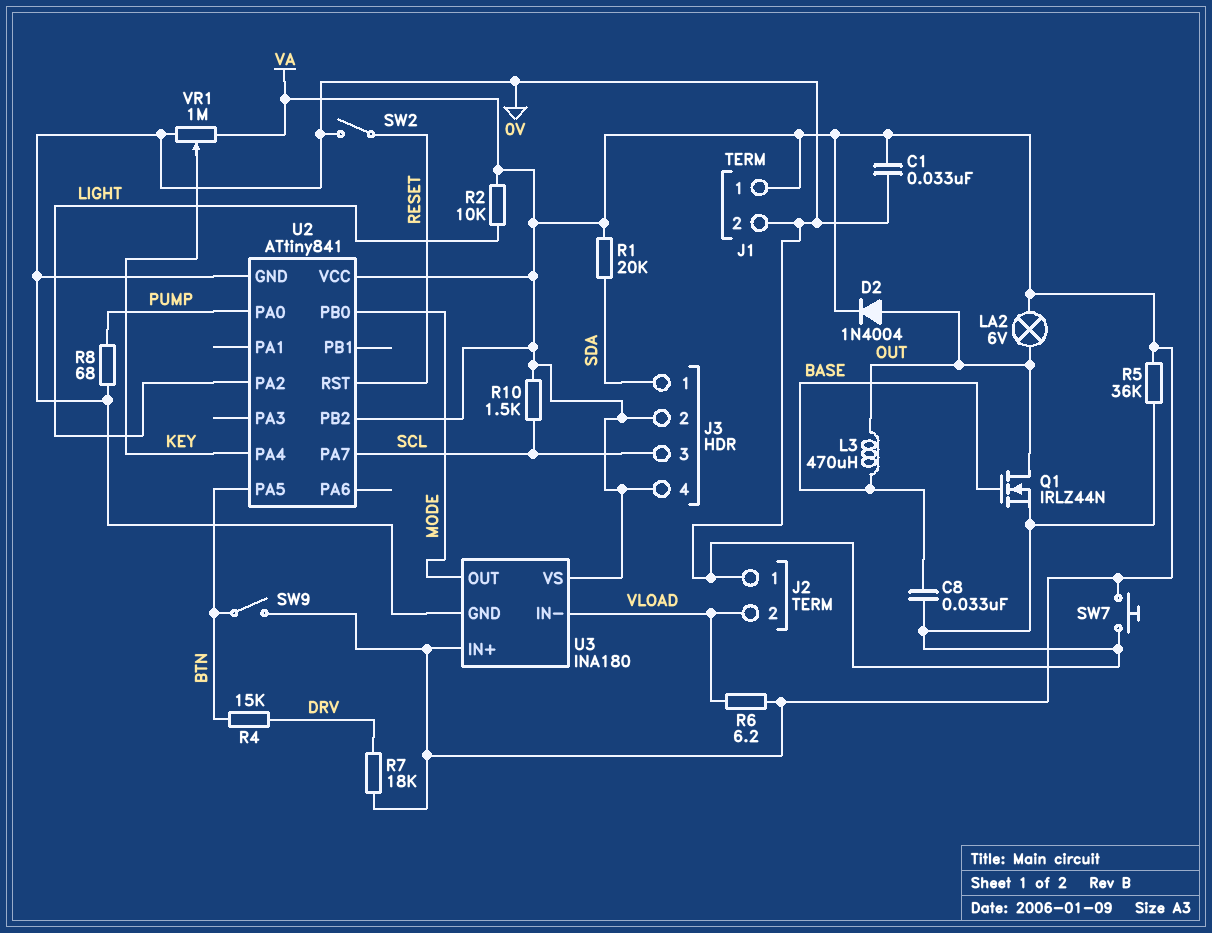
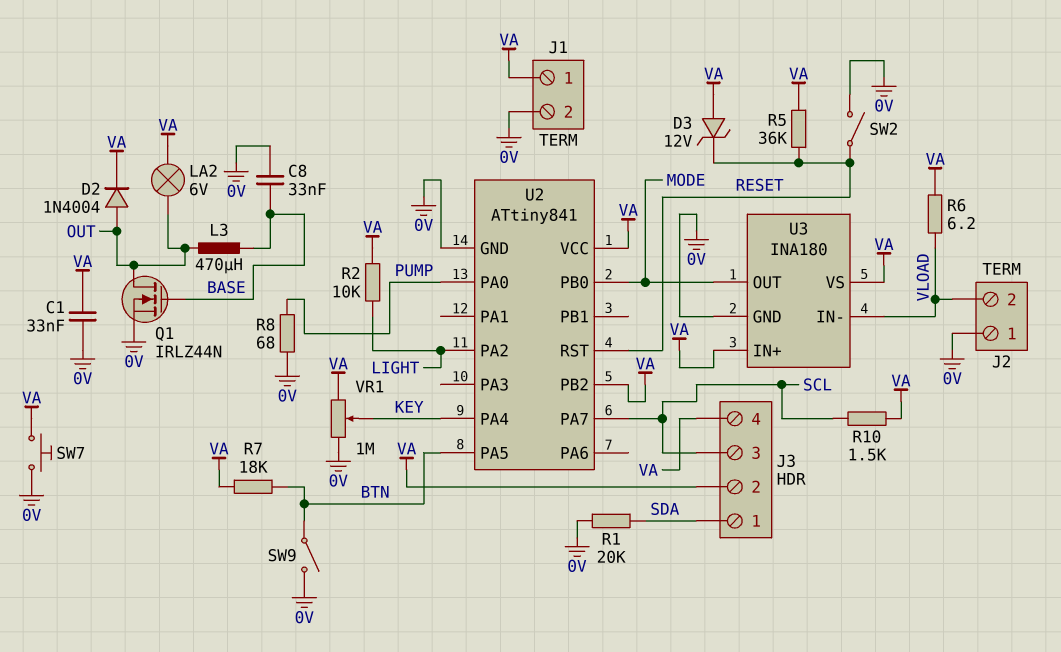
D3: none -> zener 12V (A VA, K RESET)
R1: 20k (SDA, VA) -> 20k (0V, SDA)
R4: 15k (BTN, DRV) -> none
R5: 36k (0V, VA) -> 36k (RESET, VA)
R7: 18k (DRV, VA) -> 18k (BTN, VA)
SW9: switch (BTN, VA) -> switch (0V, BTN)

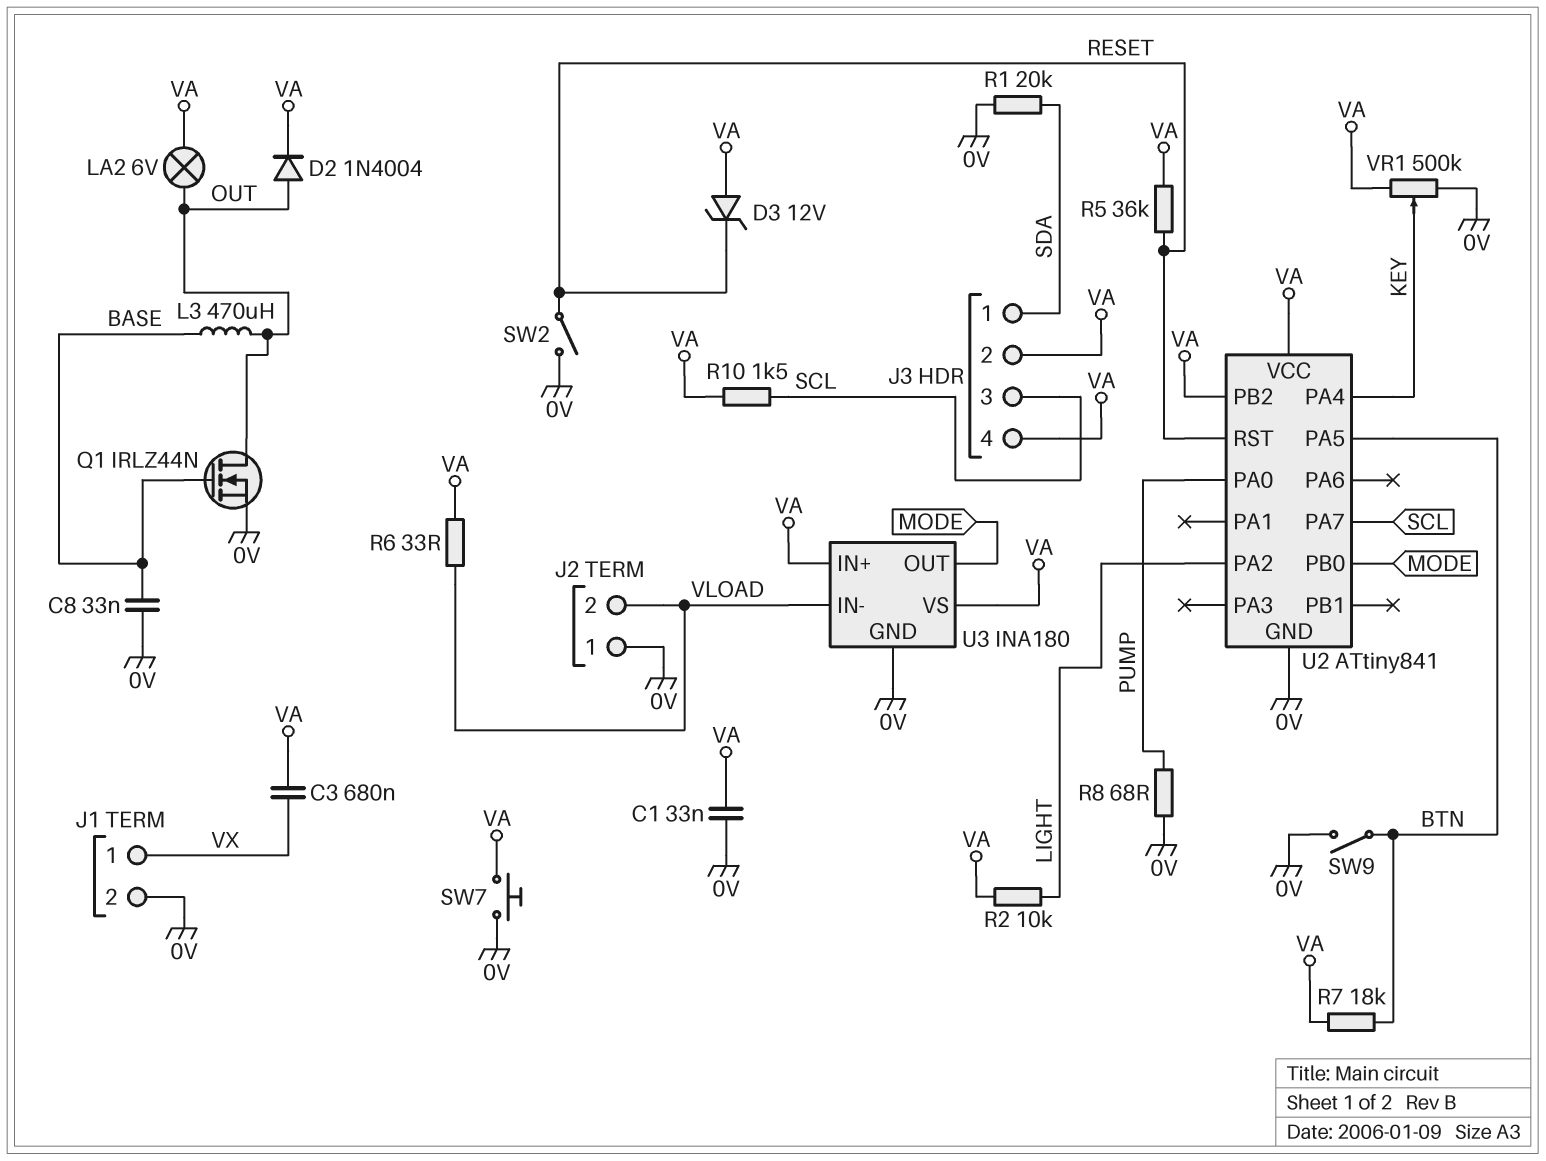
C3: none -> 680nF (VA, VX)
J1 pin 1: VA -> VX
R6: 6.2 (VA, VLOAD) -> 33 (VA, VLOAD)
VR1: 1M (0V, VA, wiper KEY) -> 500k (0V, VA, wiper KEY)

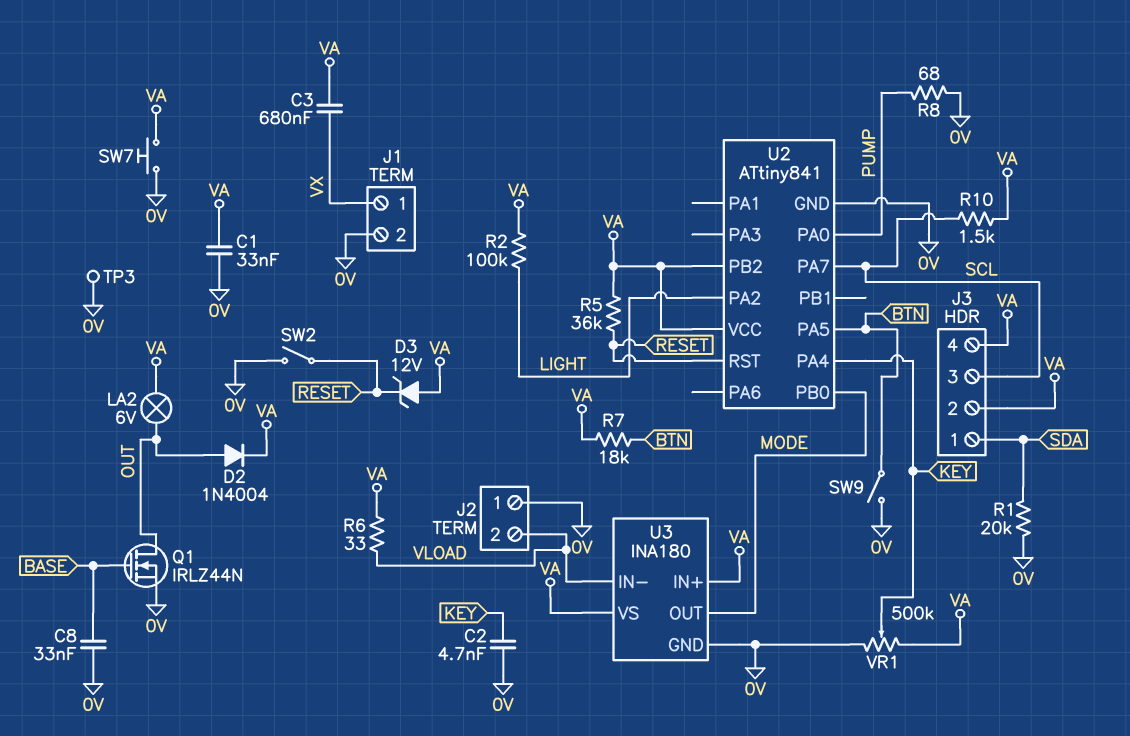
C2: none -> 4.7nF (0V, KEY)
L3: 470uH (BASE, OUT) -> none
R2: 10k (LIGHT, VA) -> 100k (LIGHT, VA)
TP3: none -> test point (0V)

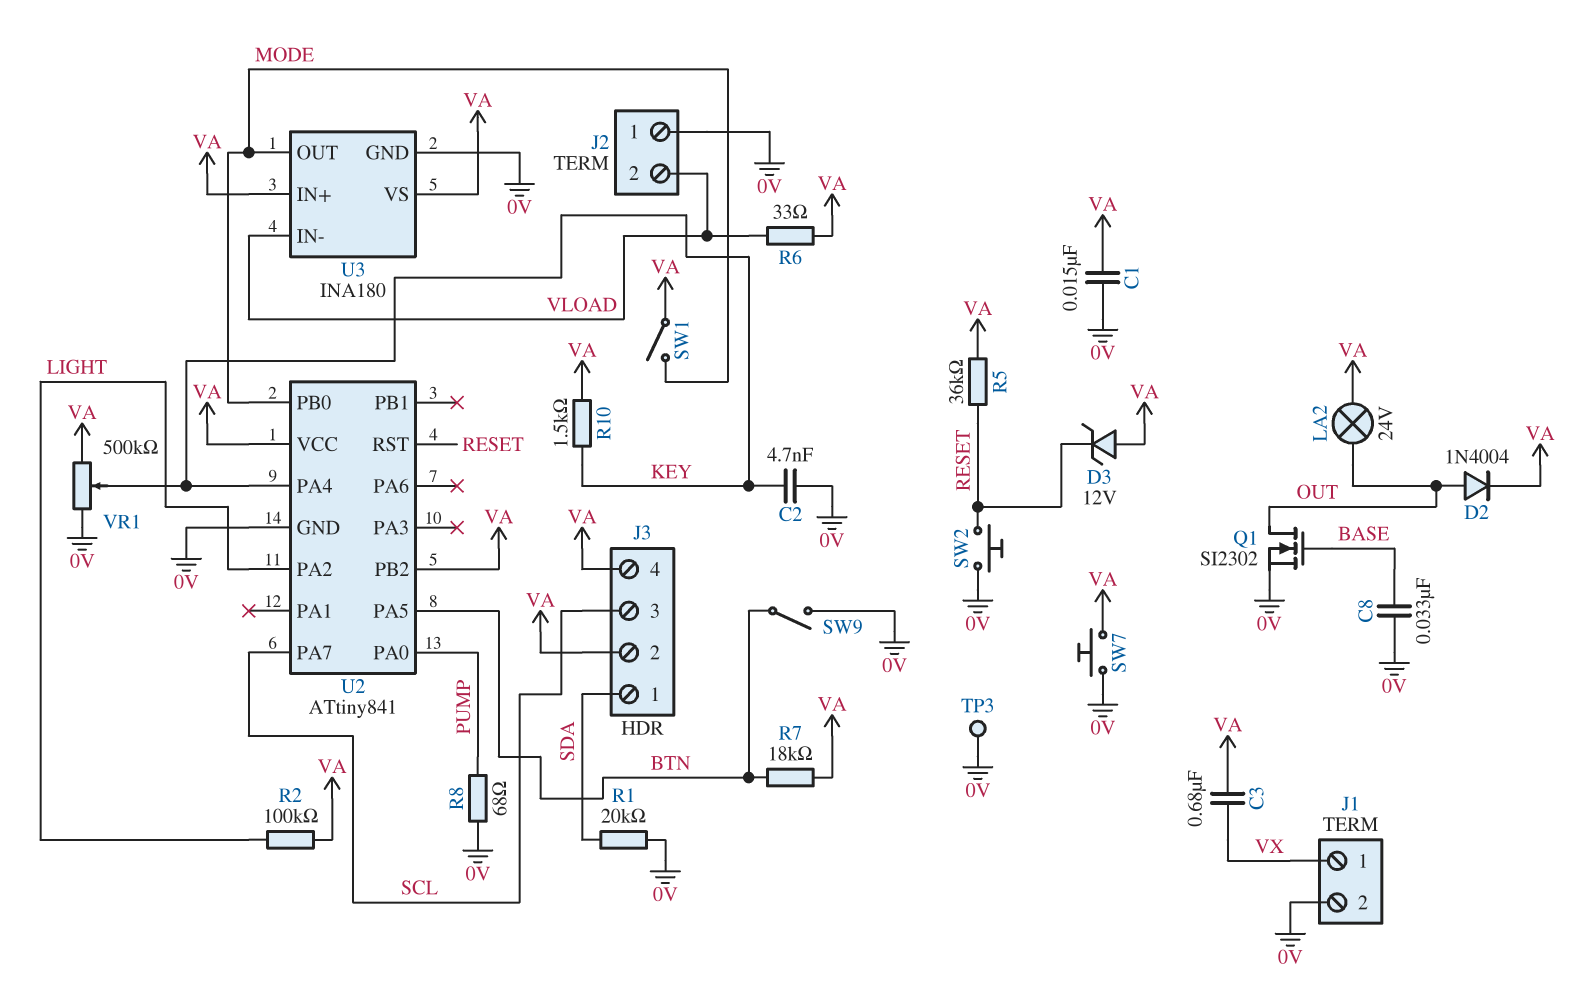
C1: 33nF (0V, VA) -> 15nF (0V, VA)
LA2: lamp 6V (OUT, VA) -> lamp 24V (OUT, VA)
Q1: NMOS IRLZ44N (G BASE, D OUT, S 0V) -> NMOS SI2302 (G BASE, D OUT, S 0V)
R10: 1.5k (SCL, VA) -> 1.5k (KEY, VA)
SW1: none -> switch (MODE, VA)
SW2: switch (0V, RESET) -> button (0V, RESET)

